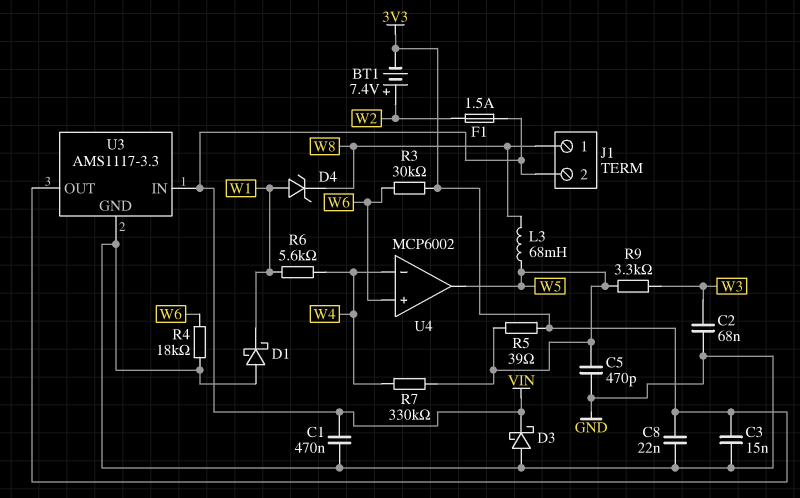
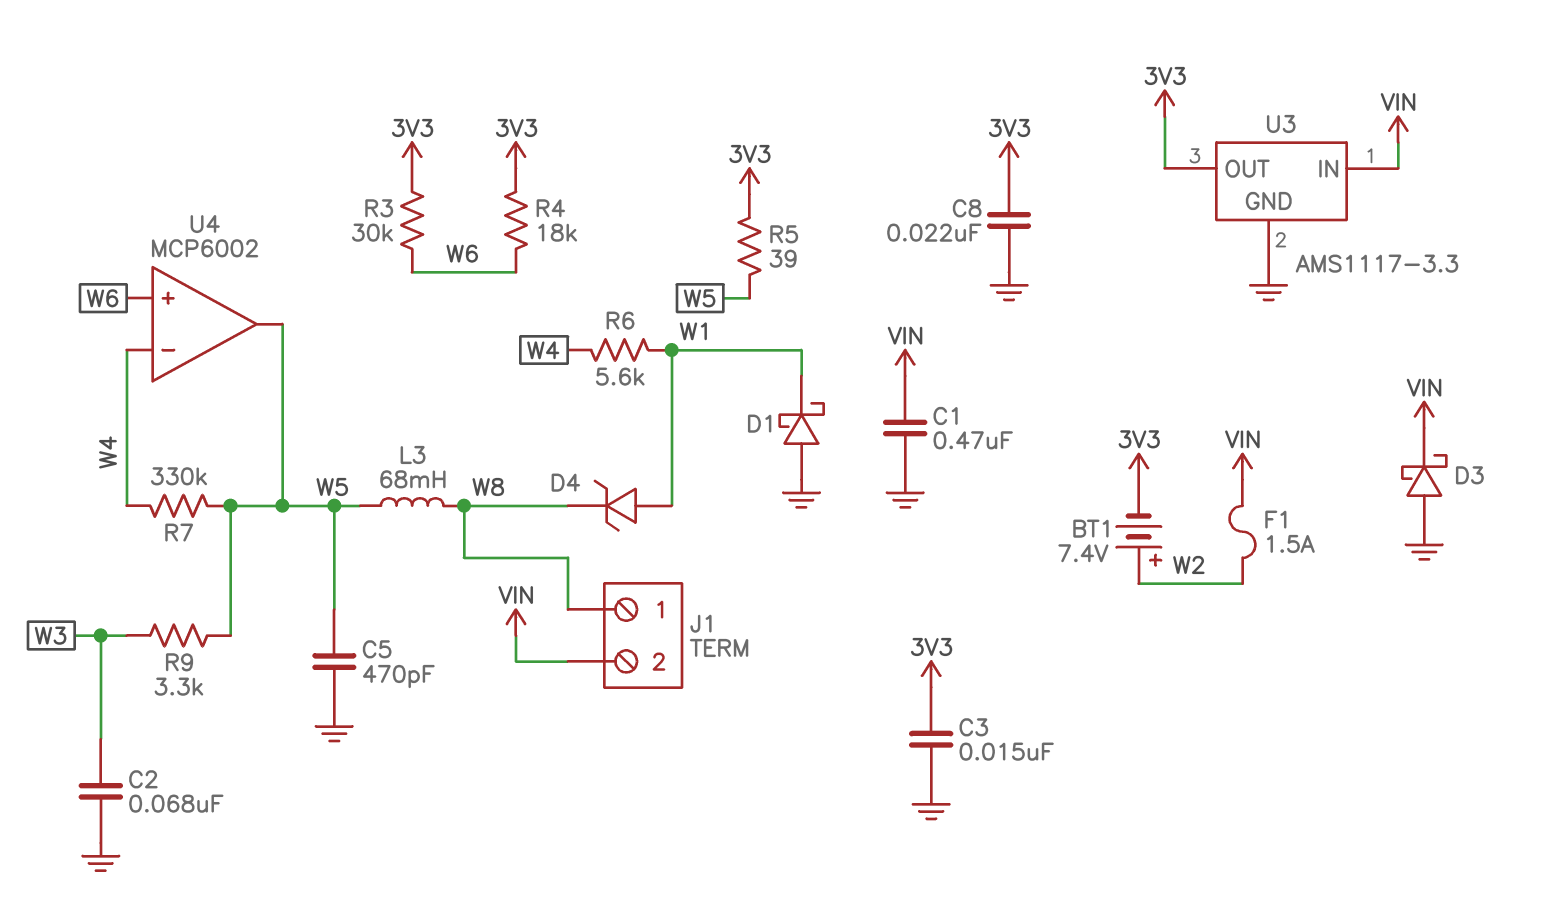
R4: 18k (GND, W6) -> 18k (3V3, W6)

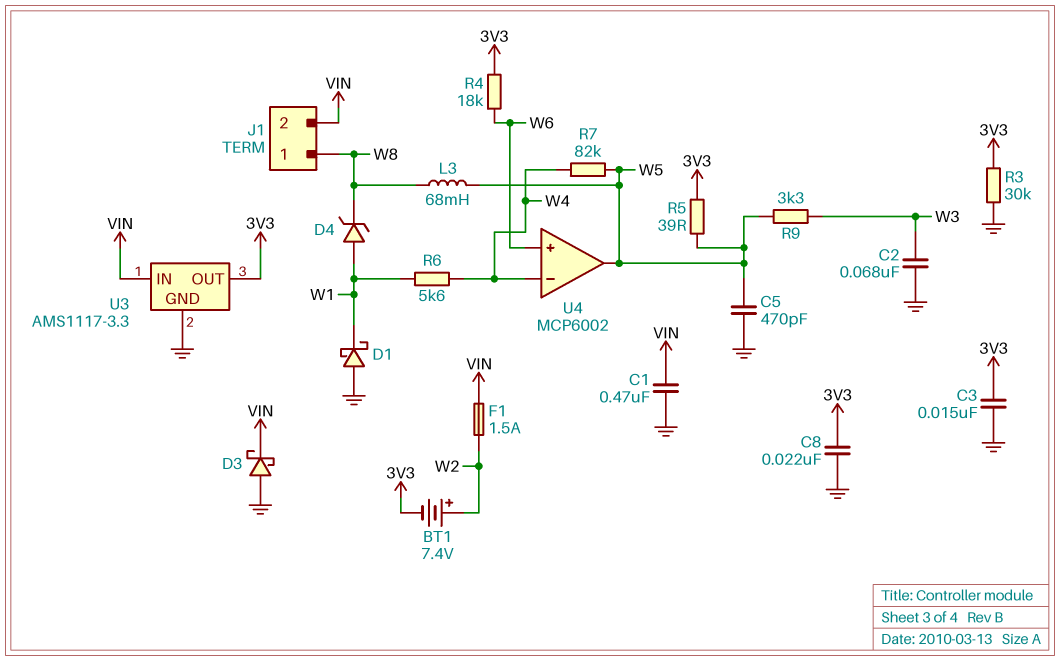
R3: 30k (3V3, W6) -> 30k (3V3, GND)
R7: 330k (W4, W5) -> 82k (W4, W5)

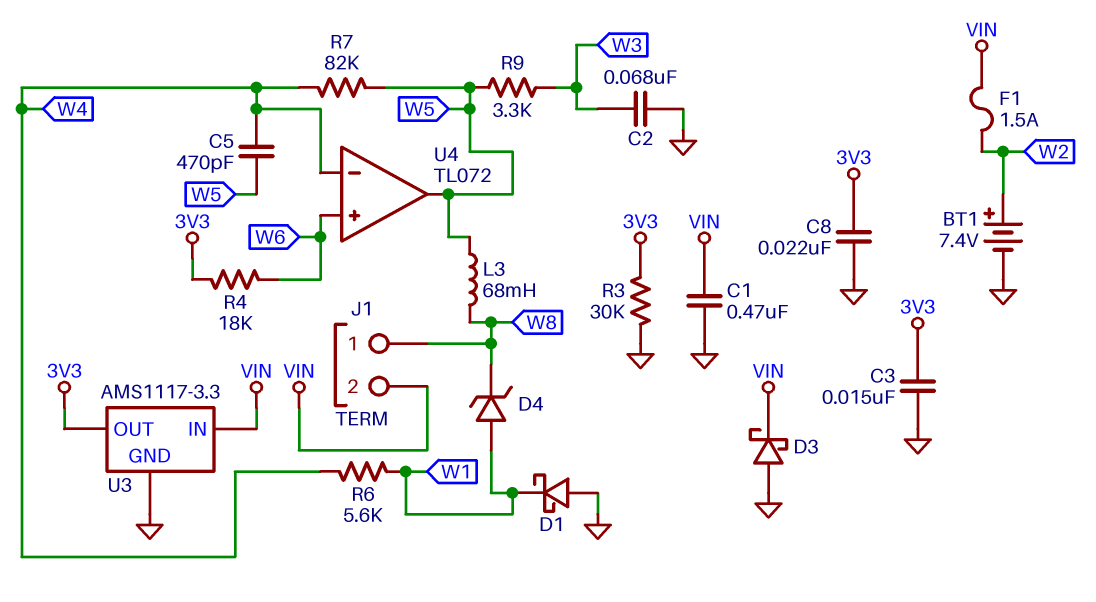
BT1: 7.4V (plus W2, minus 3V3) -> 7.4V (plus W2, minus GND)
C5: 470pF (GND, W5) -> 470pF (W4, W5)
R5: 39 (3V3, W5) -> none
U4: MCP6002 -> TL072

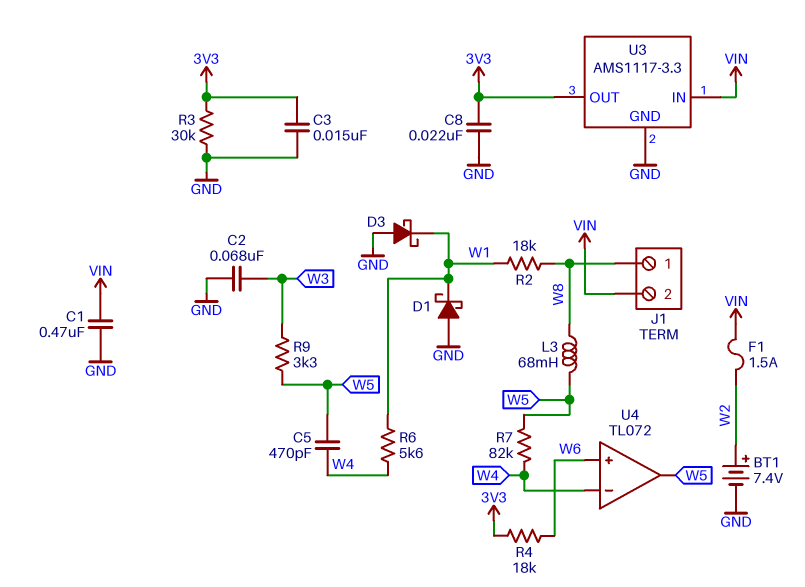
D3: schottky (A GND, K VIN) -> schottky (A GND, K W1)
D4: zener (A W1, K W8) -> none
R2: none -> 18k (W1, W8)

